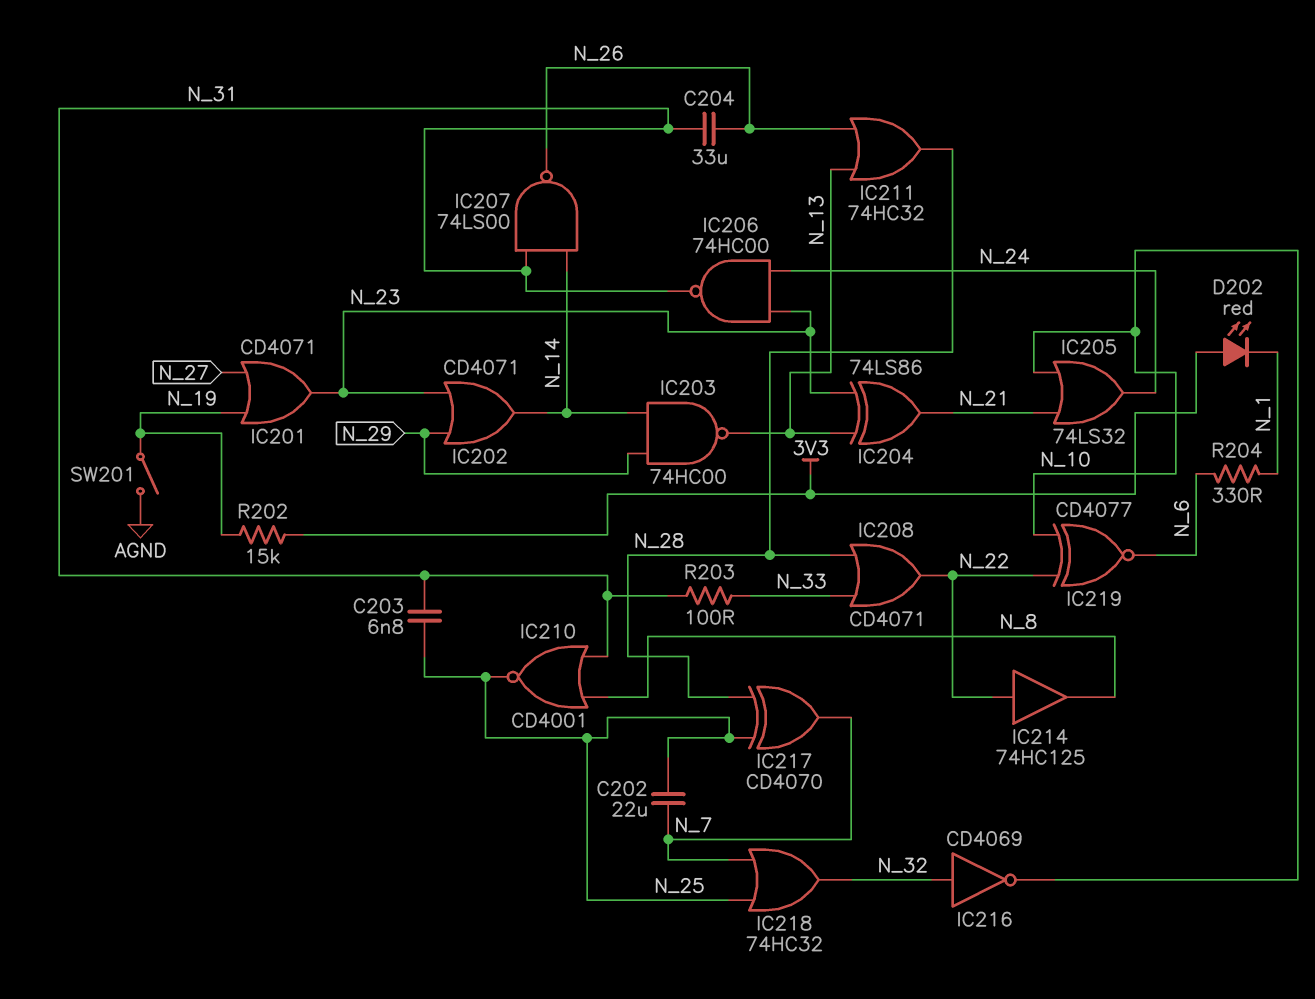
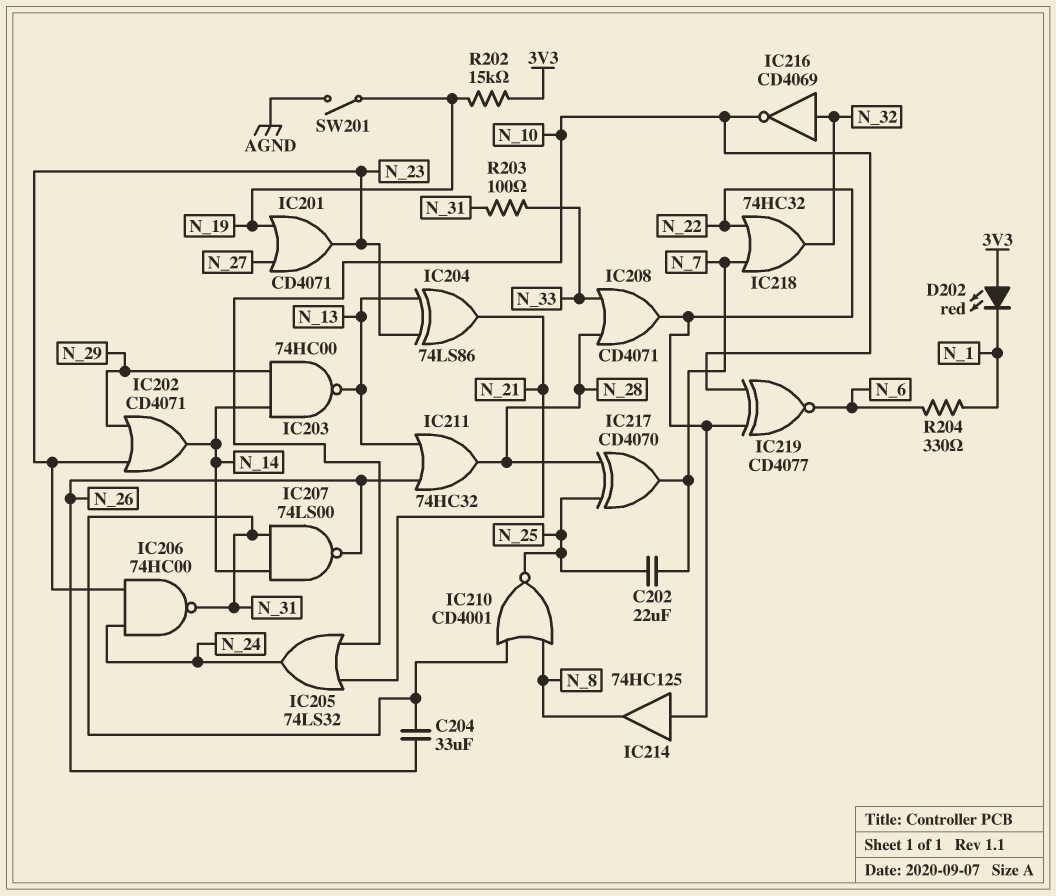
C203: 6.8nF (N_25, N_31) -> none
IC218: OR 74HC32 (in N_7, in N_25, out N_32) -> OR 74HC32 (in N_7, in N_22, out N_32)

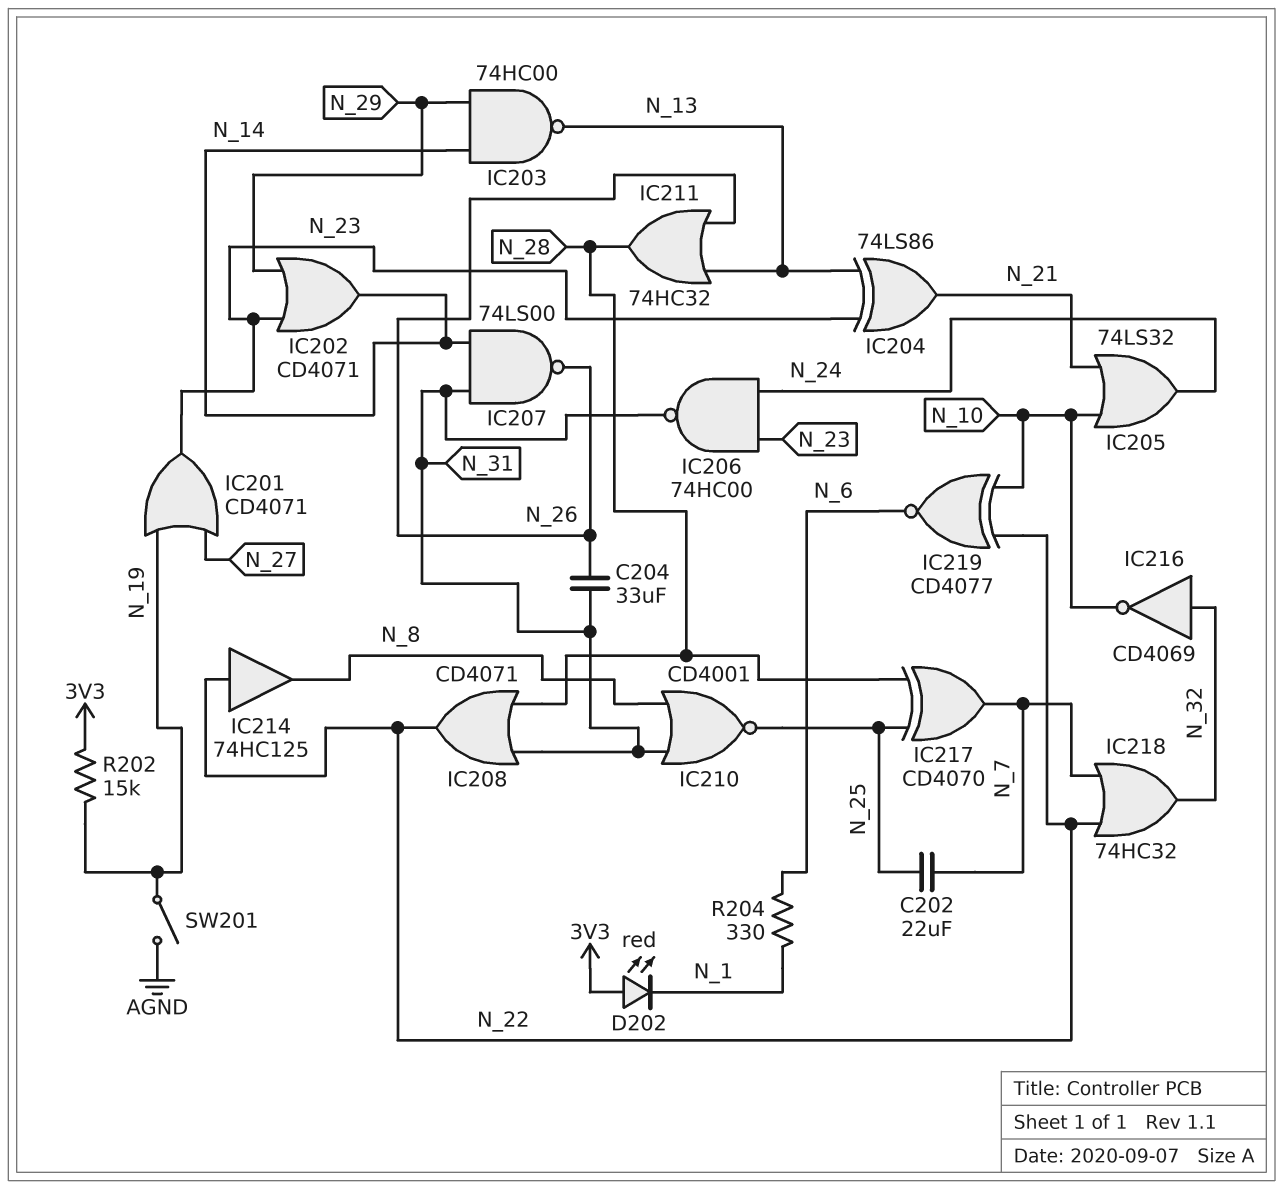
IC208: OR CD4071 (in N_28, in N_33, out N_22) -> OR CD4071 (in N_28, in N_31, out N_22)
R203: 100 (N_31, N_33) -> none

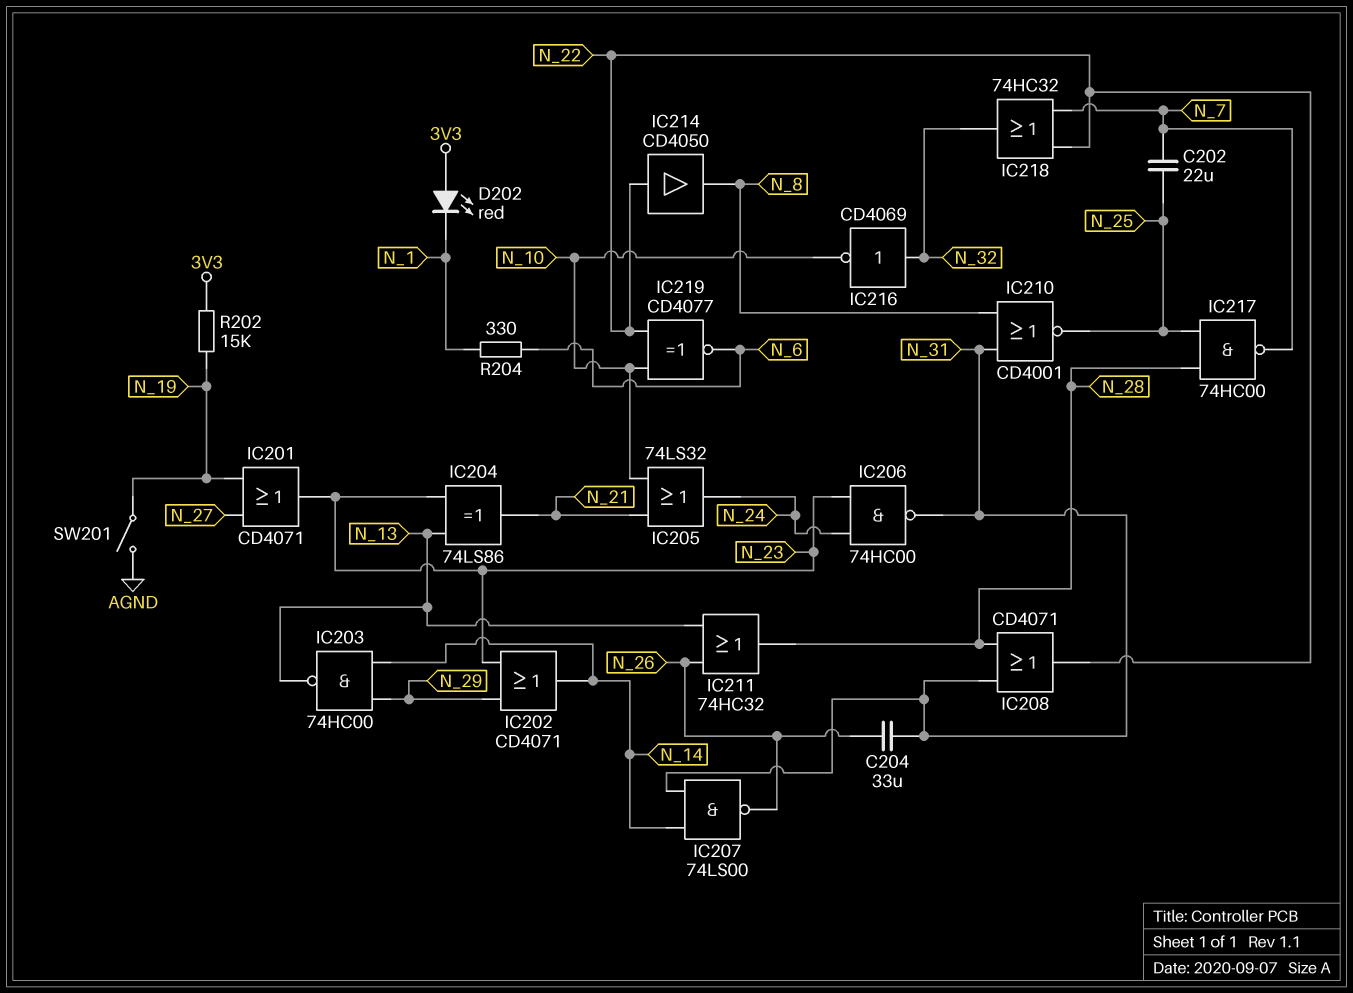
IC214: buffer 74HC125 (in N_22, out N_8) -> buffer CD4050 (in N_22, out N_8)
IC217: XOR CD4070 (in N_25, in N_28, out N_7) -> NAND 74HC00 (in N_25, in N_28, out N_7)

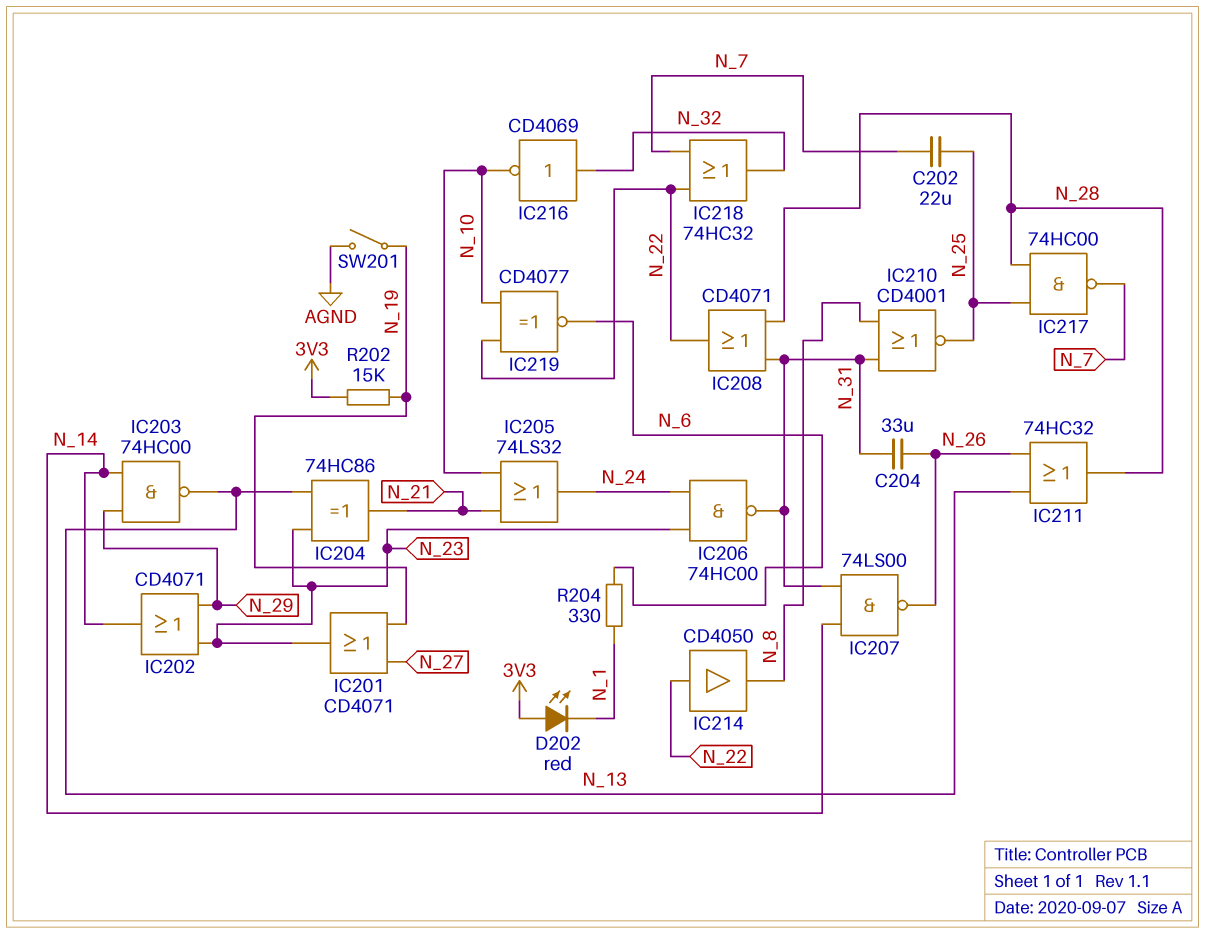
IC204: XOR 74LS86 (in N_13, in N_23, out N_21) -> XOR 74HC86 (in N_13, in N_23, out N_21)

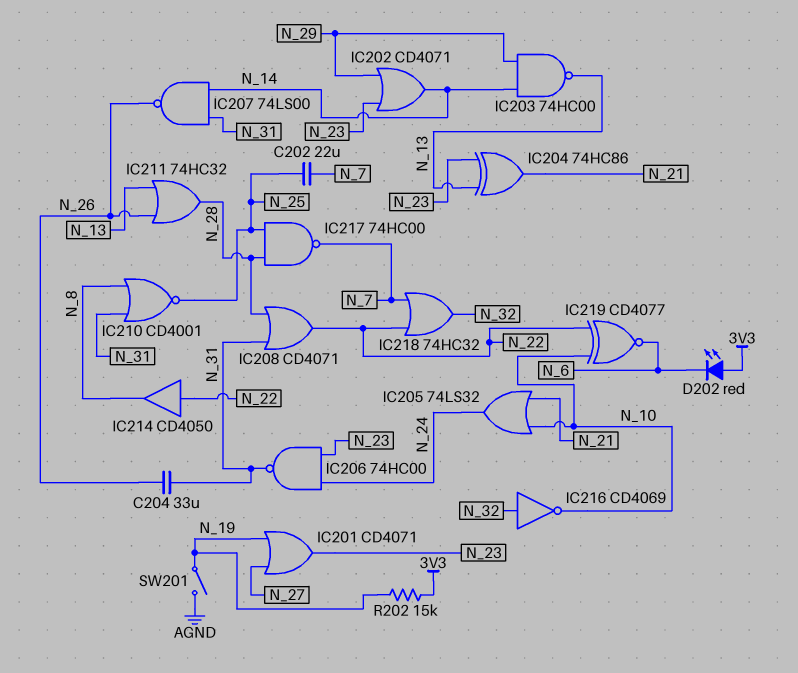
D202: LED red (A 3V3, K N_1) -> LED red (A 3V3, K N_6)
R204: 330 (N_1, N_6) -> none

